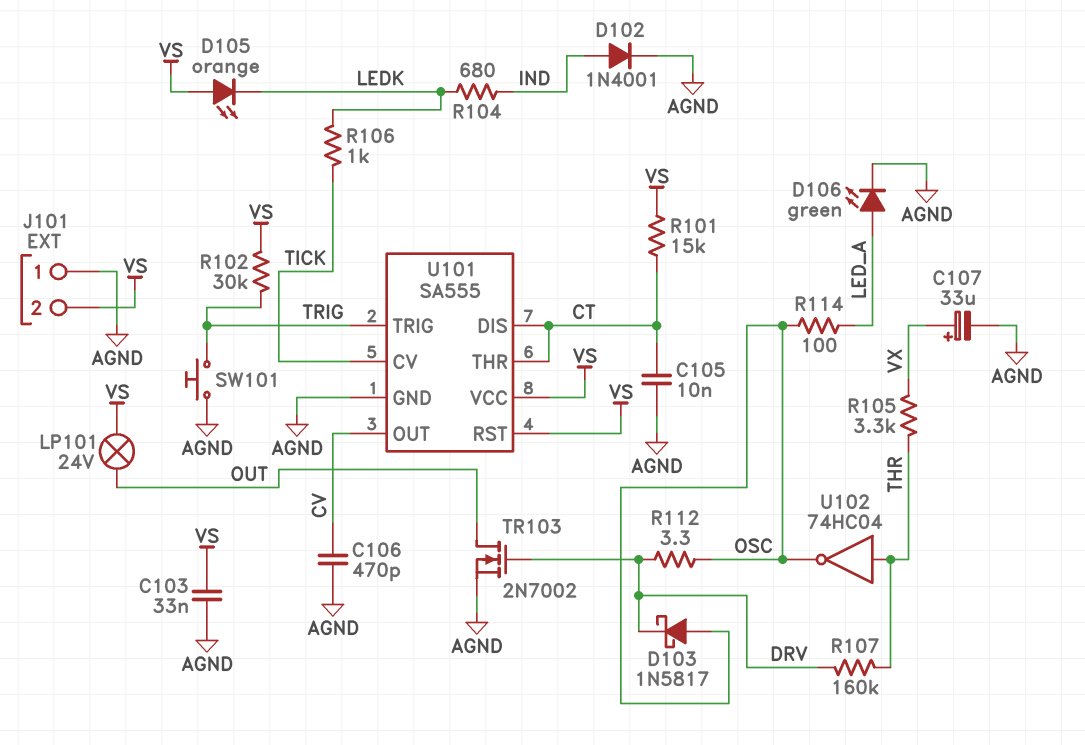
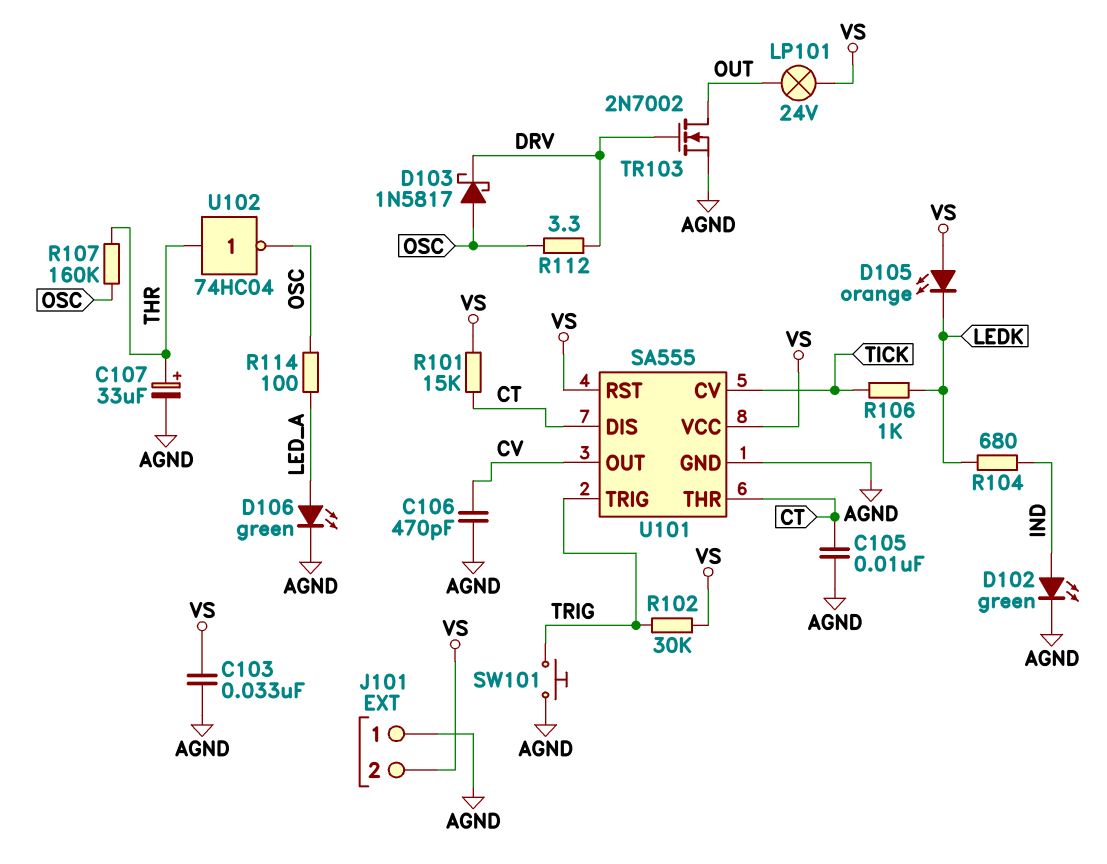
C107: 33uF (plus VX, minus AGND) -> 33uF (plus THR, minus AGND)
D102: diode 1N4001 (A IND, K AGND) -> LED green (A IND, K AGND)
R105: 3.3k (THR, VX) -> none
R107: 160k (DRV, THR) -> 160k (OSC, THR)

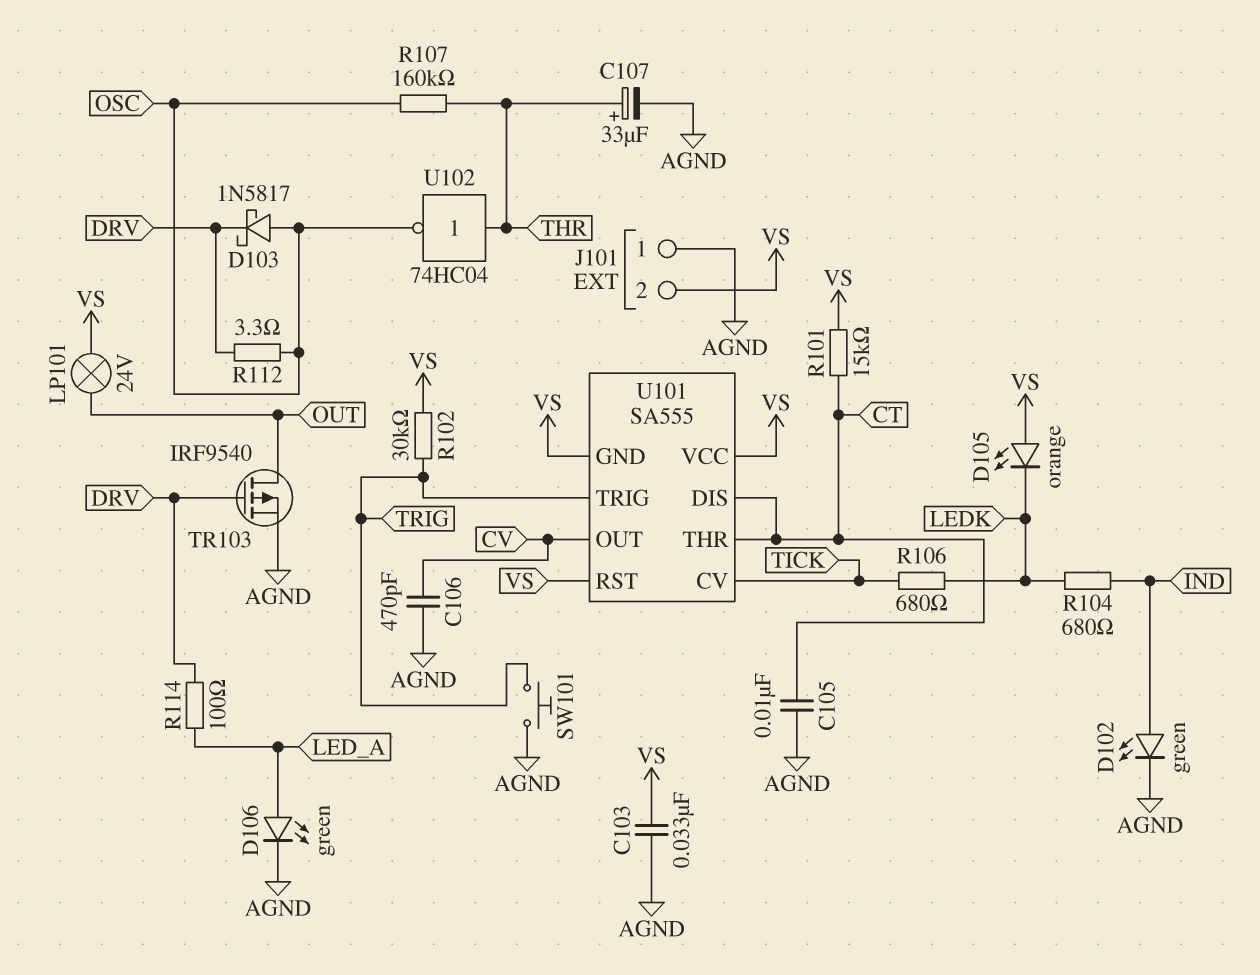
R106: 1k (LEDK, TICK) -> 680 (LEDK, TICK)
R114: 100 (LED_A, OSC) -> 100 (DRV, LED_A)
TR103: NMOS 2N7002 (G DRV, D OUT, S AGND) -> PMOS IRF9540 (G DRV, D OUT, S AGND)
U101 pin GND: AGND -> VS

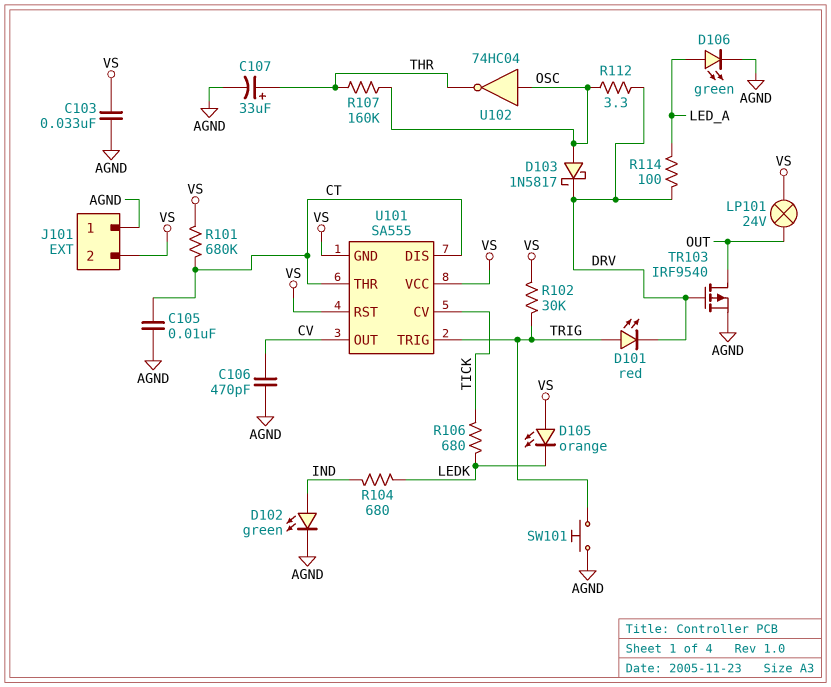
D101: none -> LED red (A TRIG, K DRV)
R101: 15k (CT, VS) -> 680k (CT, VS)
U102: NOT 74HC04 (in THR, out OSC) -> NOT 74HC04 (in OSC, out THR)

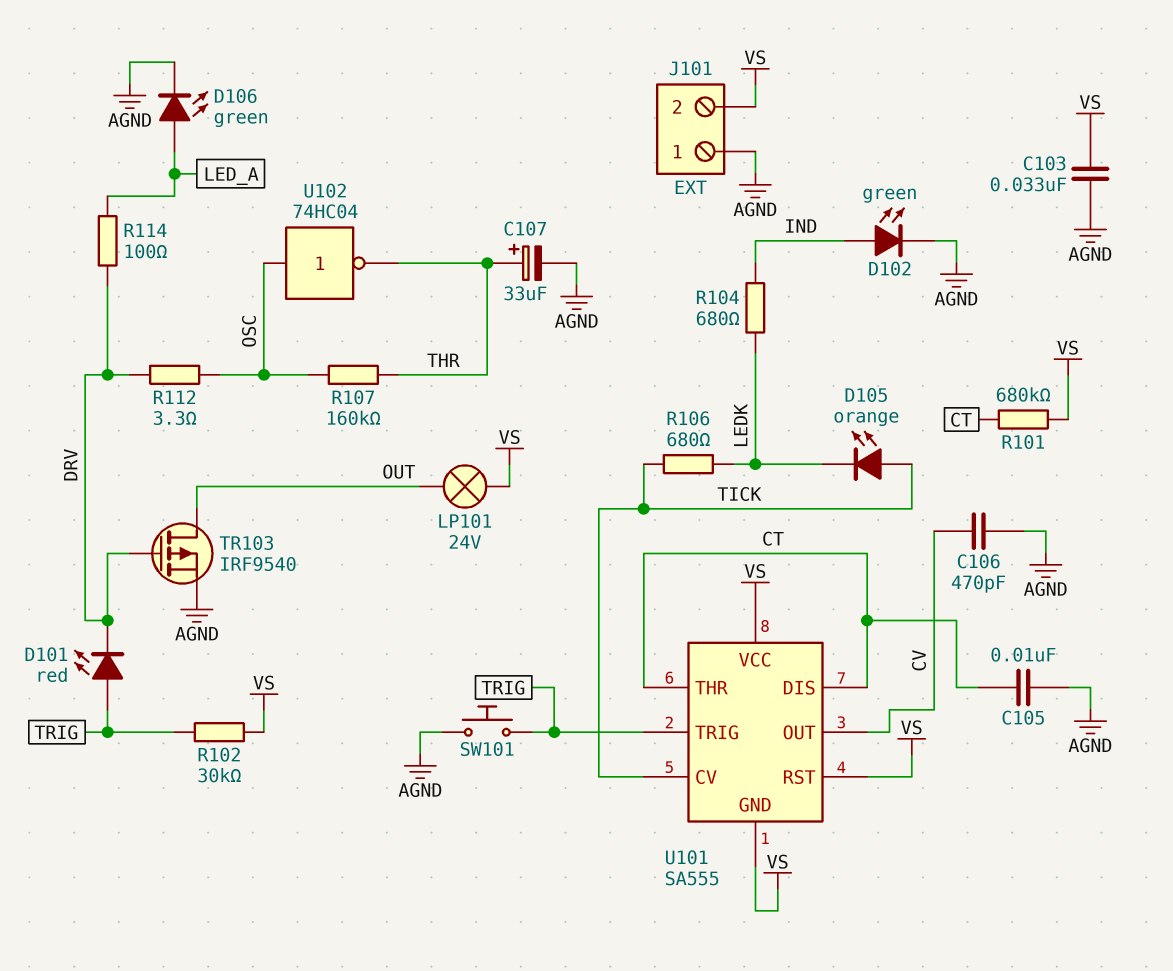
D103: schottky 1N5817 (A OSC, K DRV) -> none
D105: LED orange (A VS, K LEDK) -> LED orange (A TICK, K LEDK)

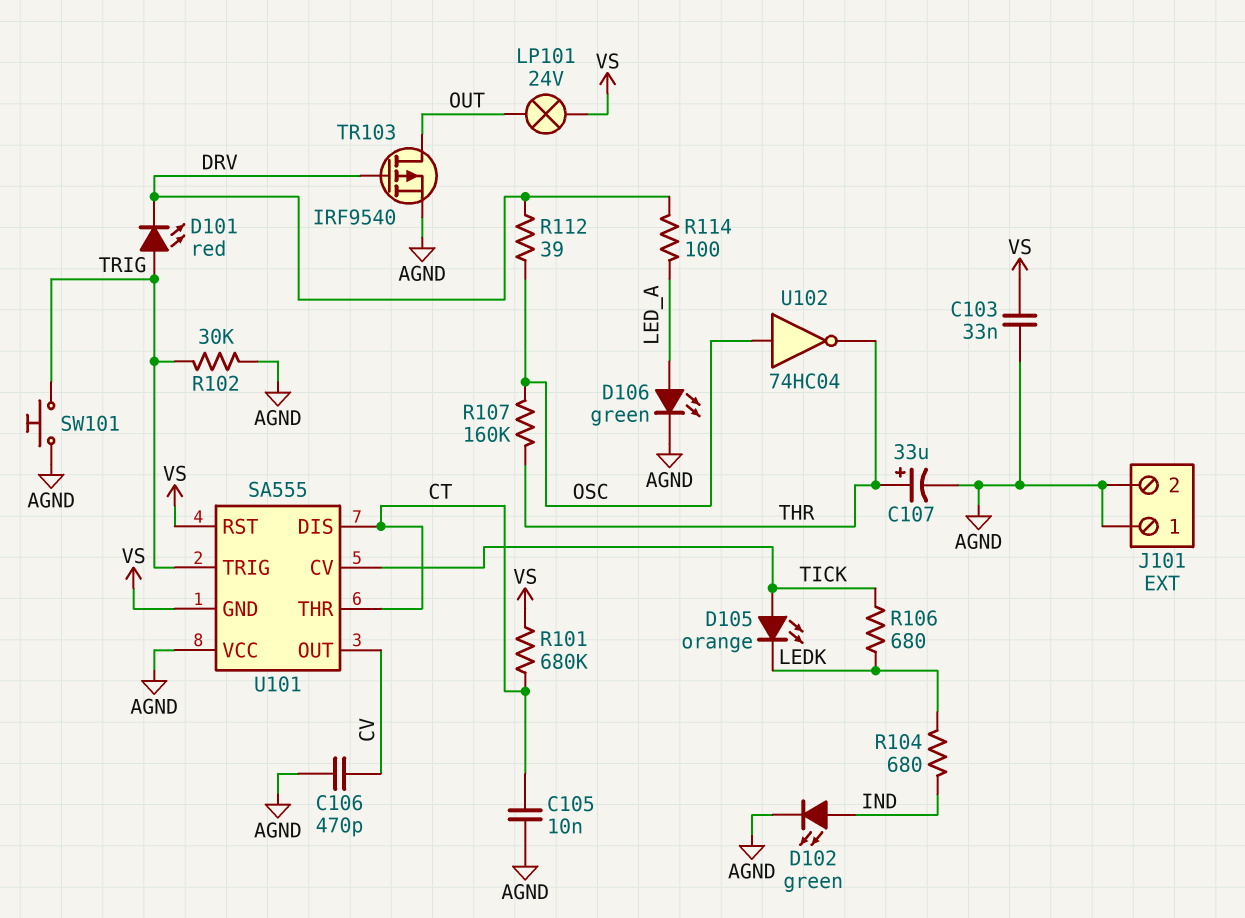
J101 pin 2: VS -> AGND
R102: 30k (TRIG, VS) -> 30k (AGND, TRIG)
R112: 3.3 (DRV, OSC) -> 39 (DRV, OSC)
U101 pin VCC: VS -> AGND

